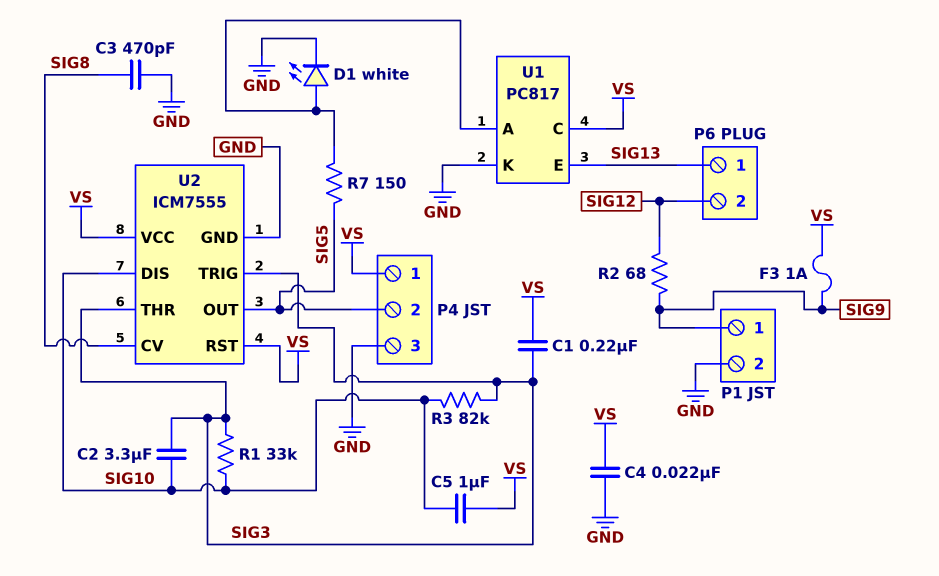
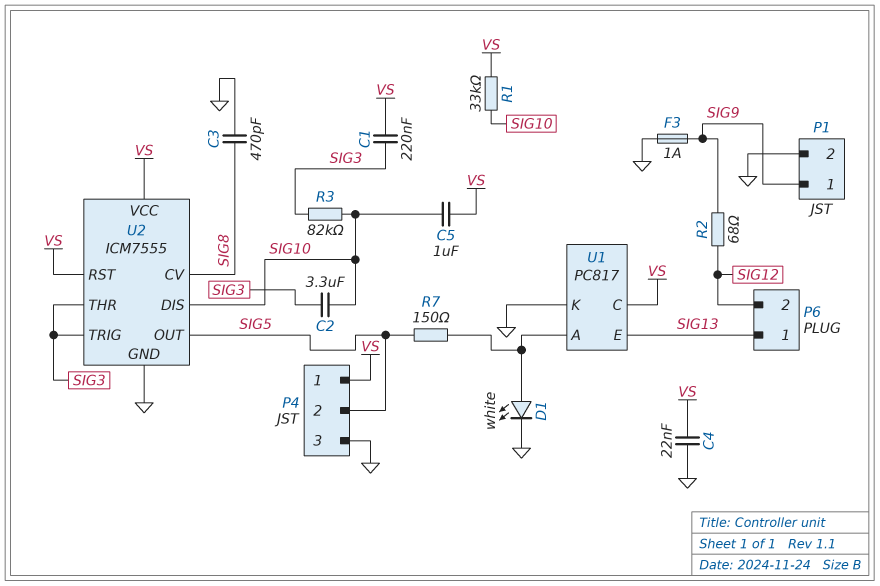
F3: 1A (SIG9, VS) -> 1A (GND, SIG9)
R1: 33k (SIG3, SIG10) -> 33k (SIG10, VS)

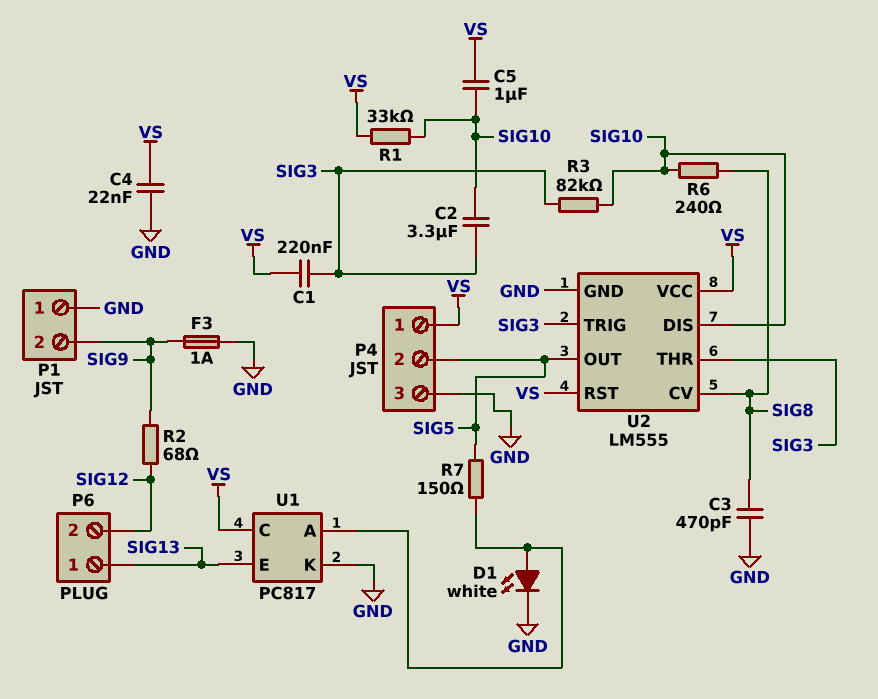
P1 pin 1: SIG9 -> GND
P1 pin 2: GND -> SIG9
R6: none -> 240 (SIG8, SIG10)
U2: ICM7555 -> LM555

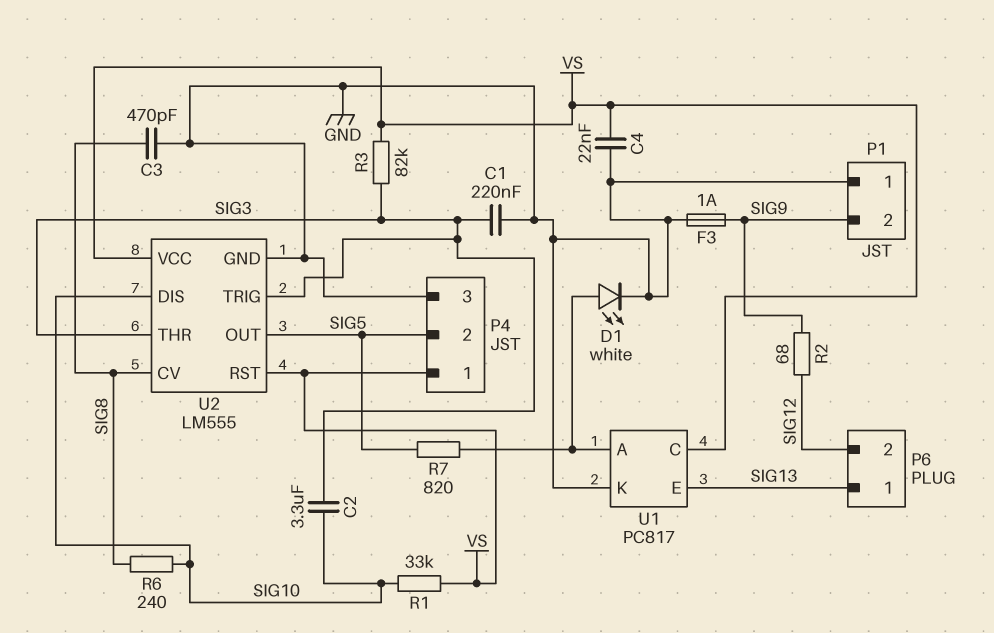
C1: 220nF (SIG3, VS) -> 220nF (GND, SIG3)
C5: 1uF (SIG10, VS) -> none
R3: 82k (SIG3, SIG10) -> 82k (SIG3, VS)
R7: 150 (SIG5, U1/A) -> 820 (SIG5, U1/A)

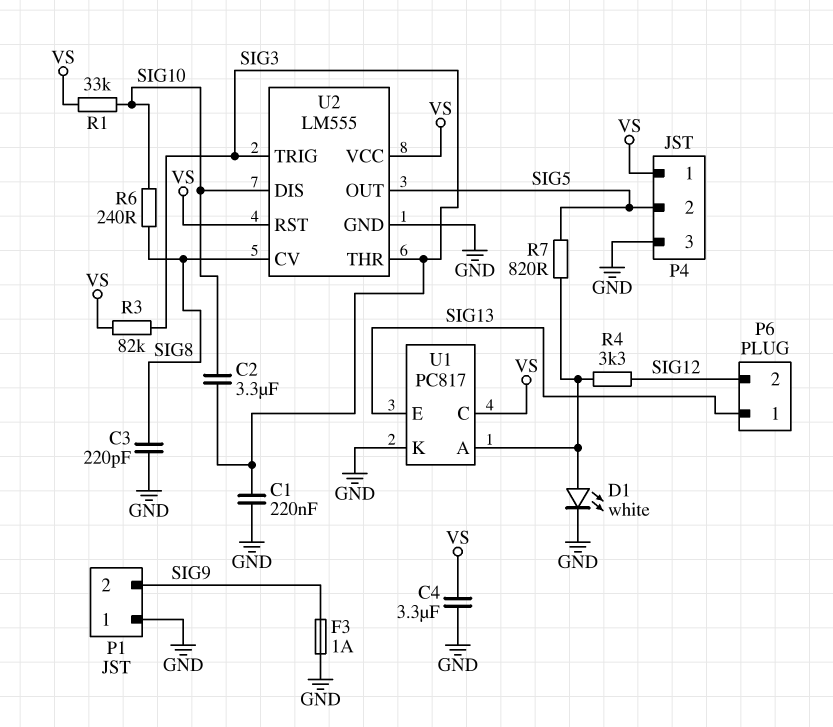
C3: 470pF (GND, SIG8) -> 220pF (GND, SIG8)
C4: 22nF (GND, VS) -> 3.3uF (GND, VS)
R2: 68 (SIG9, SIG12) -> none
R4: none -> 3.3k (SIG12, U1/A)

